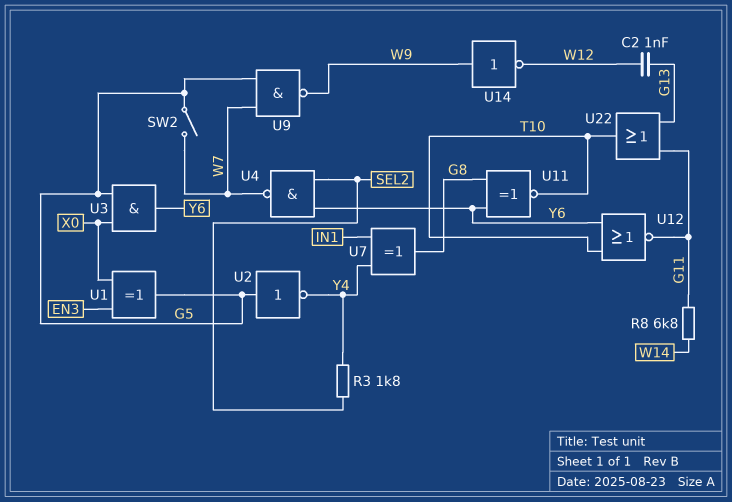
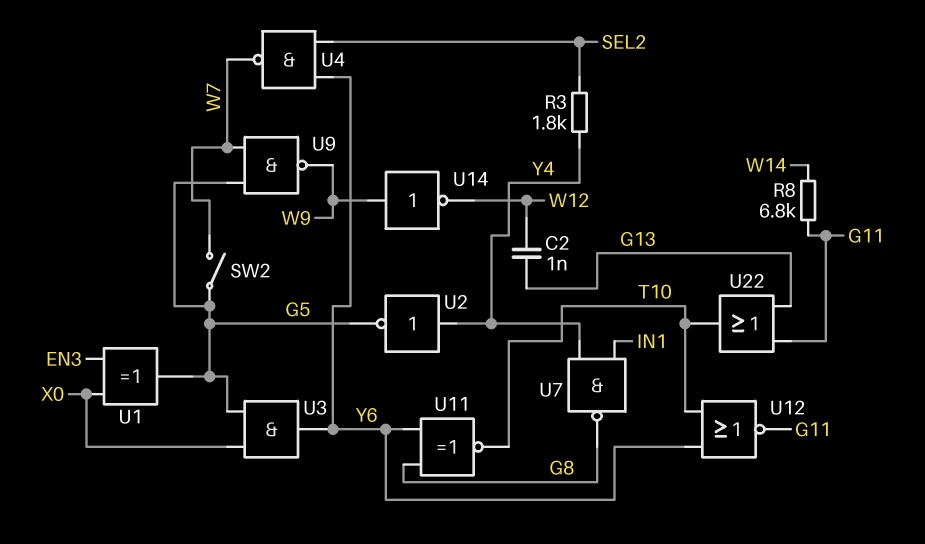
U2: NOT (in G5, out Y4) -> NOT (in Y4, out G5)
U7: XOR (in IN1, in Y4, out G8) -> NAND (in IN1, in Y4, out G8)

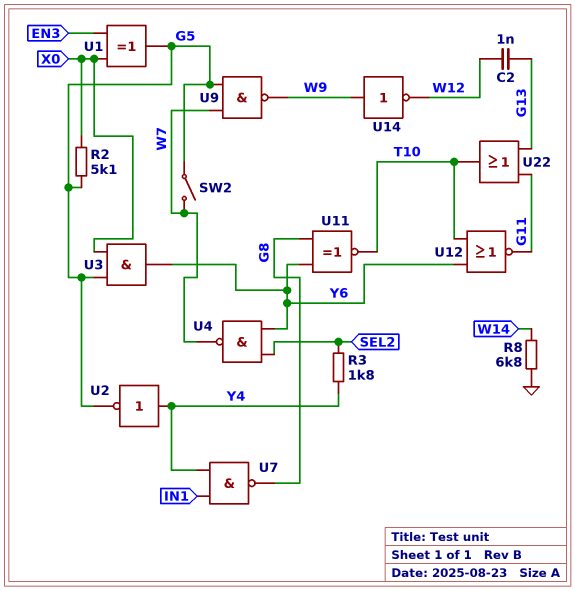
R2: none -> 5.1k (G5, X0)
R8: 6.8k (G11, W14) -> 6.8k (GND, W14)

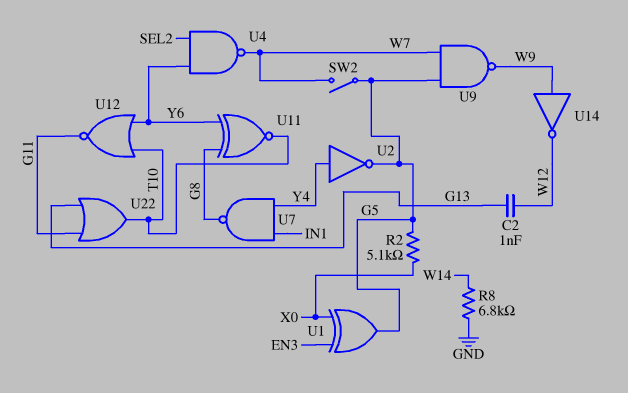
R3: 1.8k (SEL2, Y4) -> none
U3: AND (in G5, in X0, out Y6) -> none

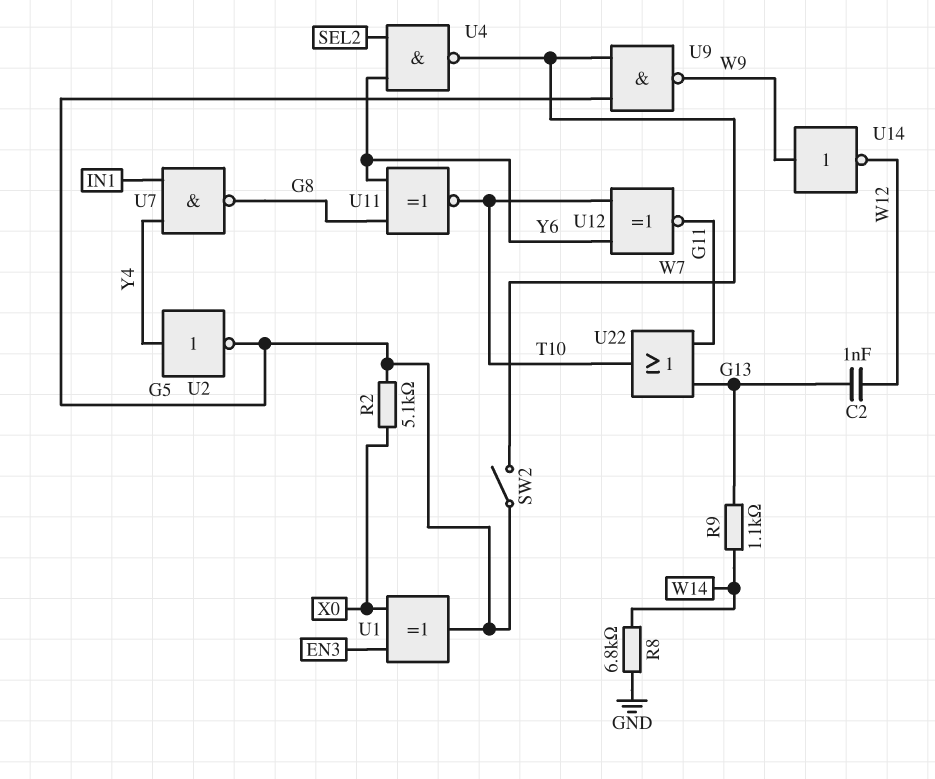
R9: none -> 1.1k (G13, W14)
U12: NOR (in T10, in Y6, out G11) -> XNOR (in T10, in Y6, out G11)

